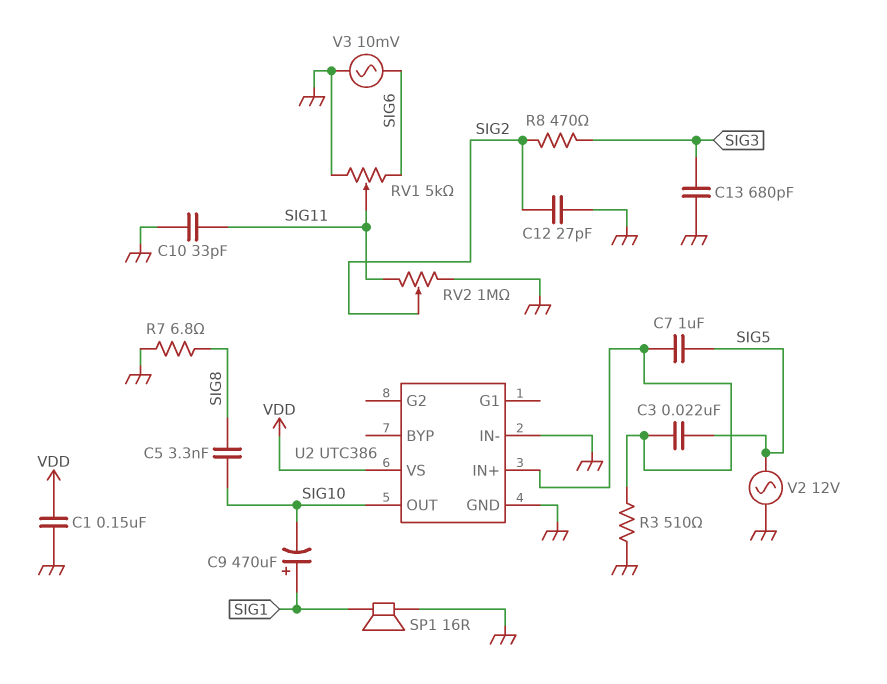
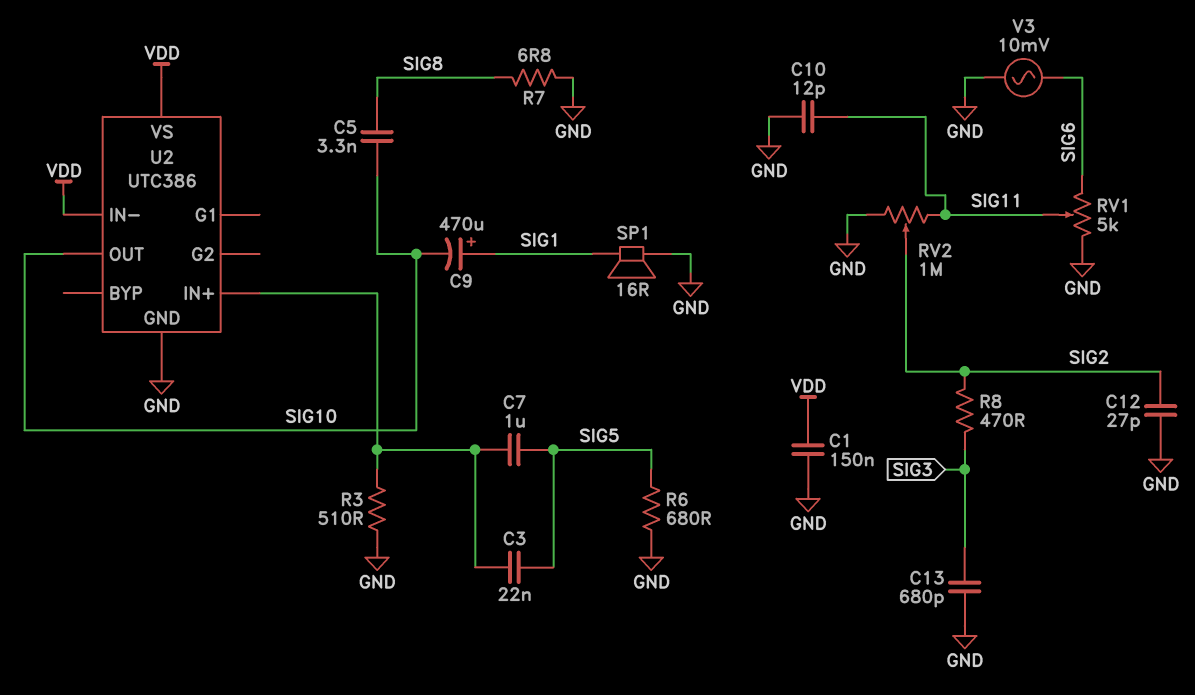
C10: 33pF (GND, SIG11) -> 12pF (GND, SIG11)
R6: none -> 680 (GND, SIG5)
U2 pin IN-: GND -> VDD
V2: AC 12V (GND, SIG5) -> none

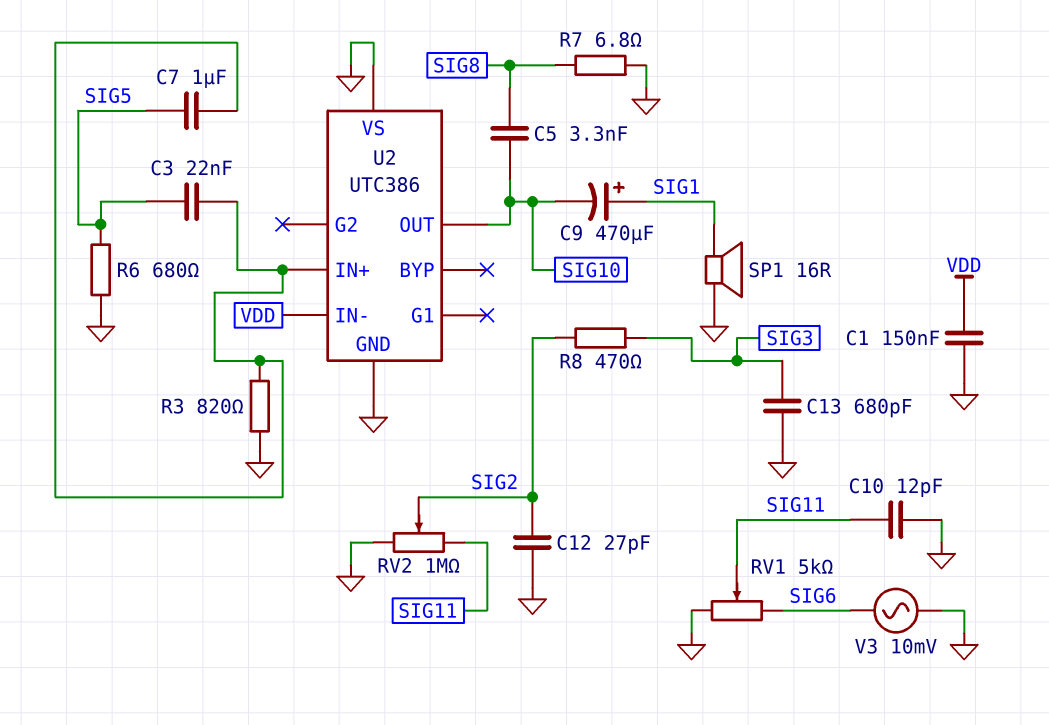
R3: 510 (GND, U2/IN+) -> 820 (GND, U2/IN+)
U2 pin VS: VDD -> GND

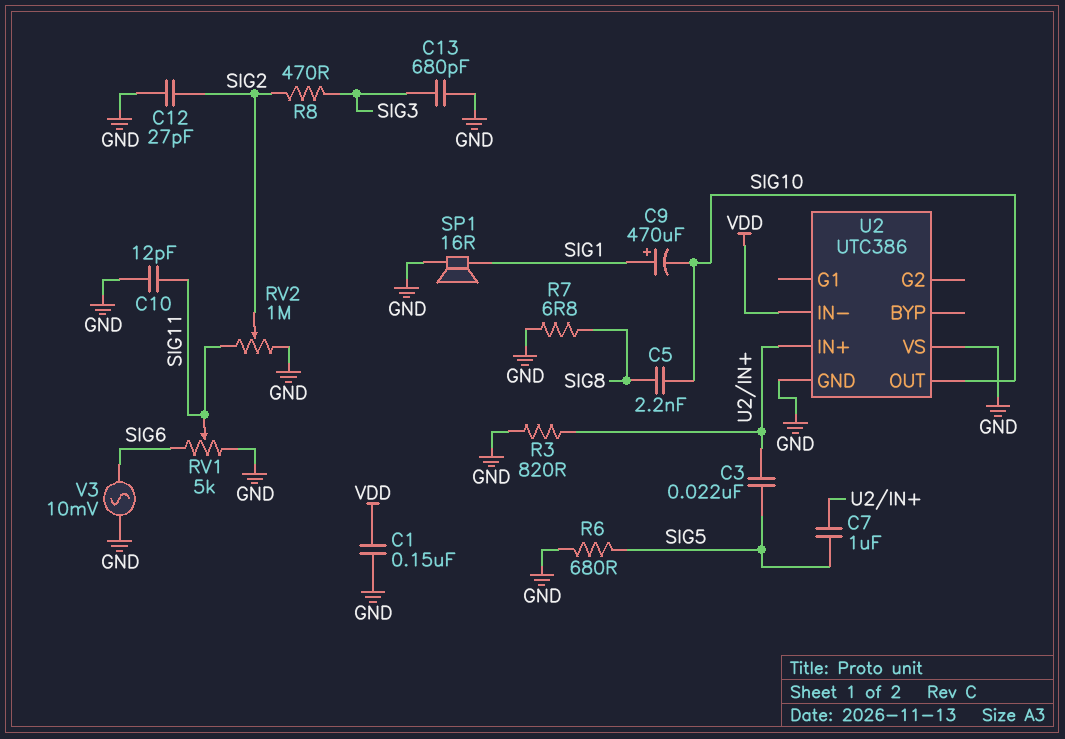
C5: 3.3nF (SIG8, SIG10) -> 2.2nF (SIG8, SIG10)

